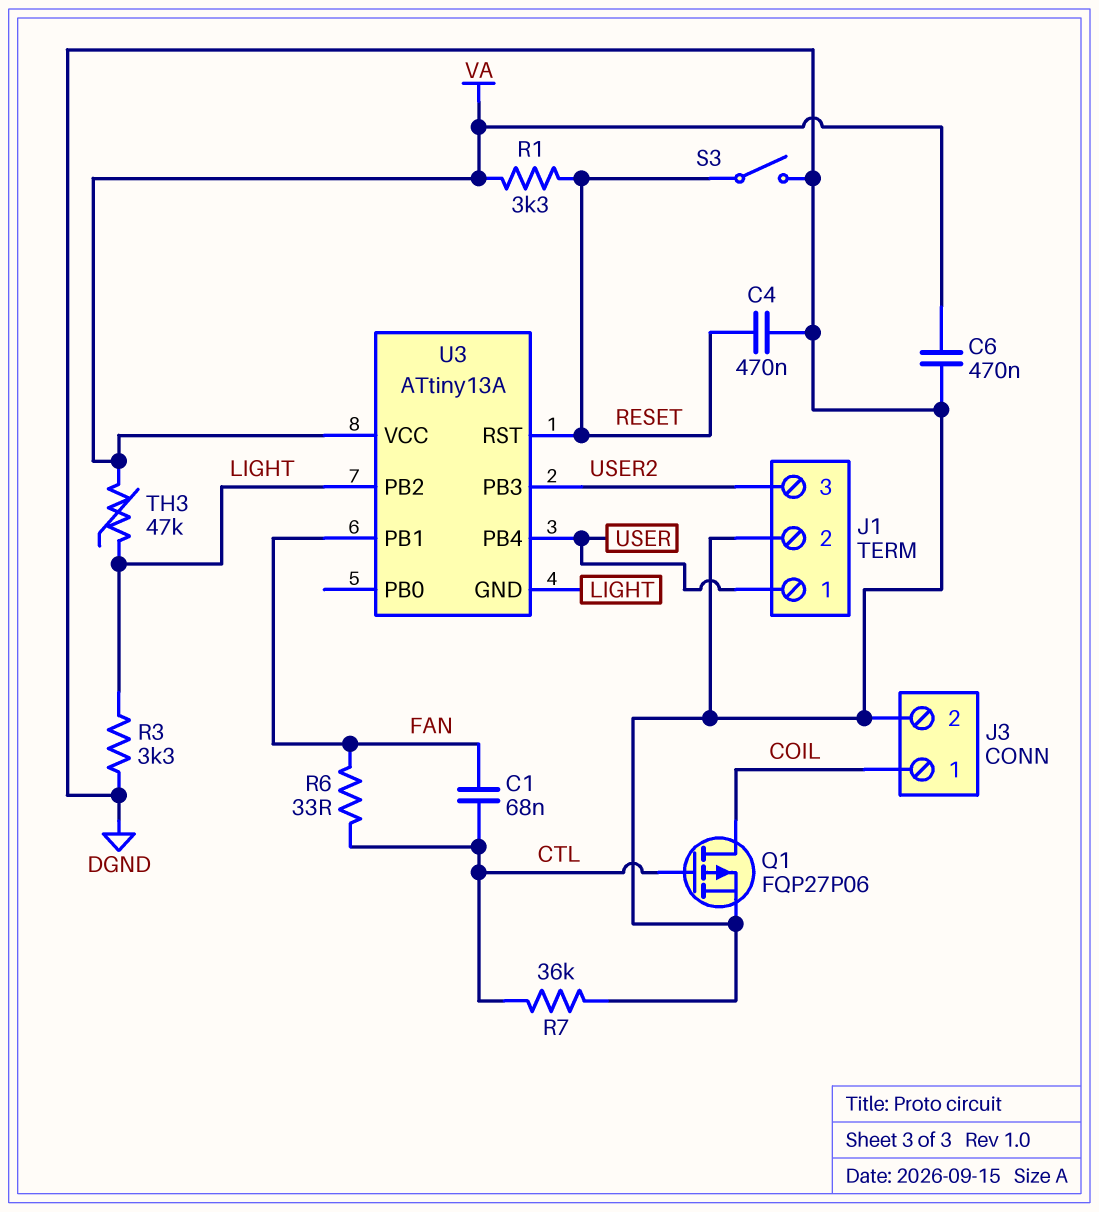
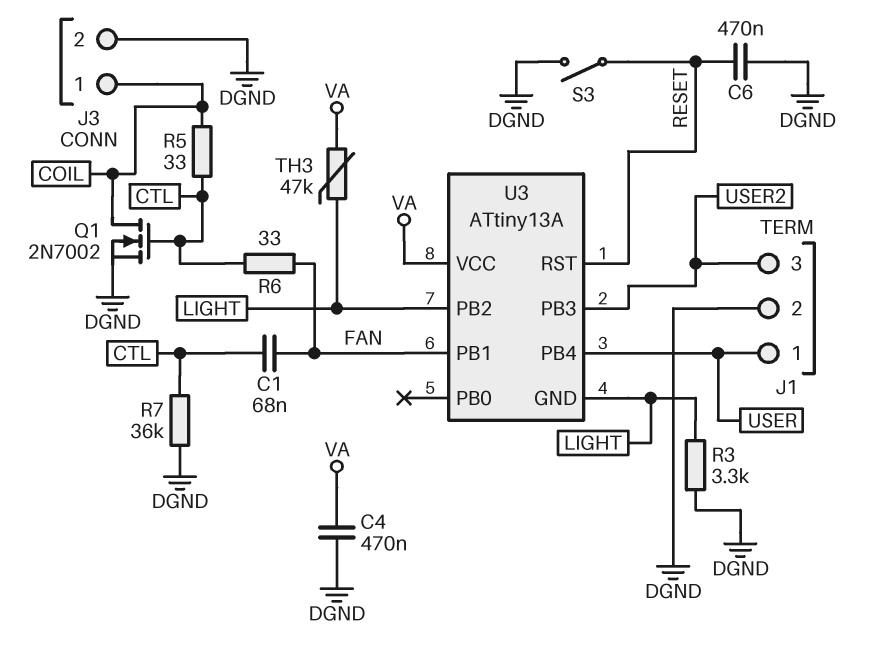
C4: 470nF (DGND, RESET) -> 470nF (DGND, VA)
C6: 470nF (DGND, VA) -> 470nF (DGND, RESET)
Q1: PMOS FQP27P06 (G CTL, D COIL, S DGND) -> NMOS 2N7002 (G CTL, D COIL, S DGND)
R1: 3.3k (RESET, VA) -> none
R5: none -> 33 (COIL, CTL)

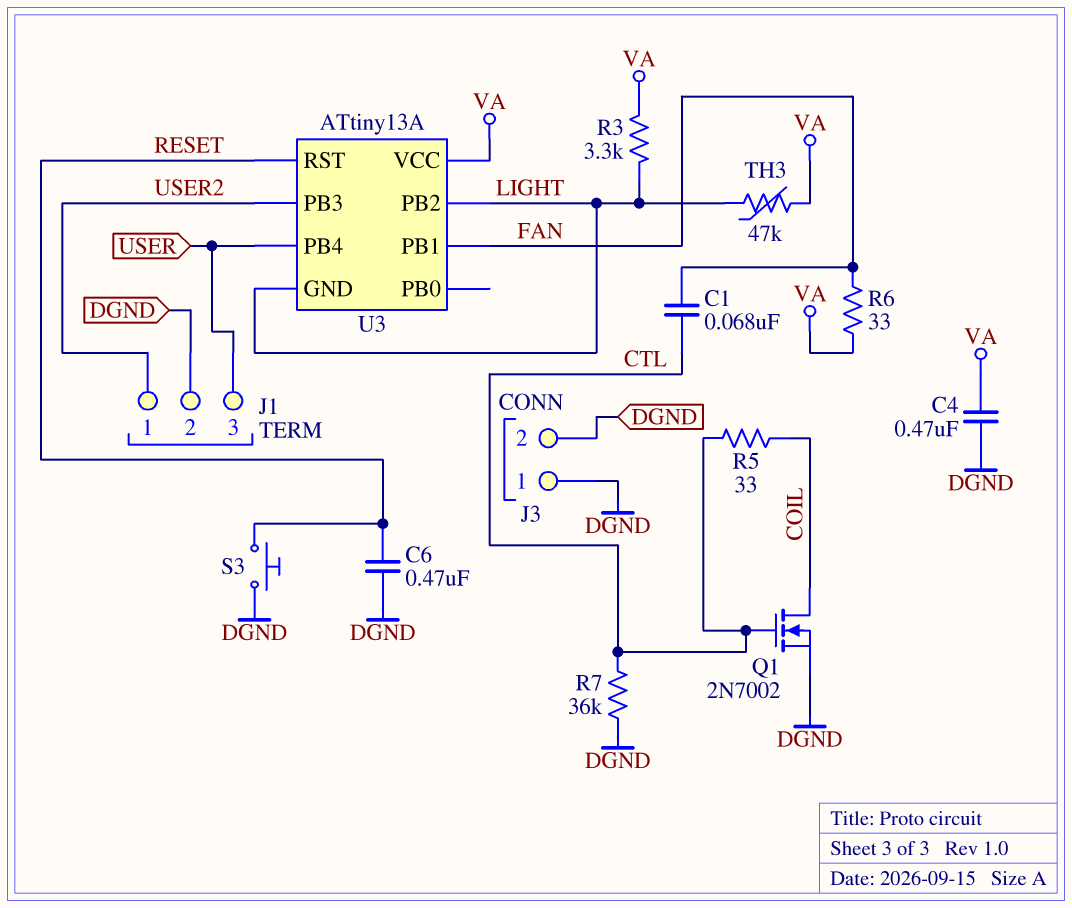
J1 pin 1: USER -> USER2
J1 pin 3: USER2 -> USER
J3 pin 1: COIL -> DGND
R3: 3.3k (DGND, LIGHT) -> 3.3k (LIGHT, VA)
R6: 33 (CTL, FAN) -> 33 (FAN, VA)
S3: switch (DGND, RESET) -> button (DGND, RESET)

